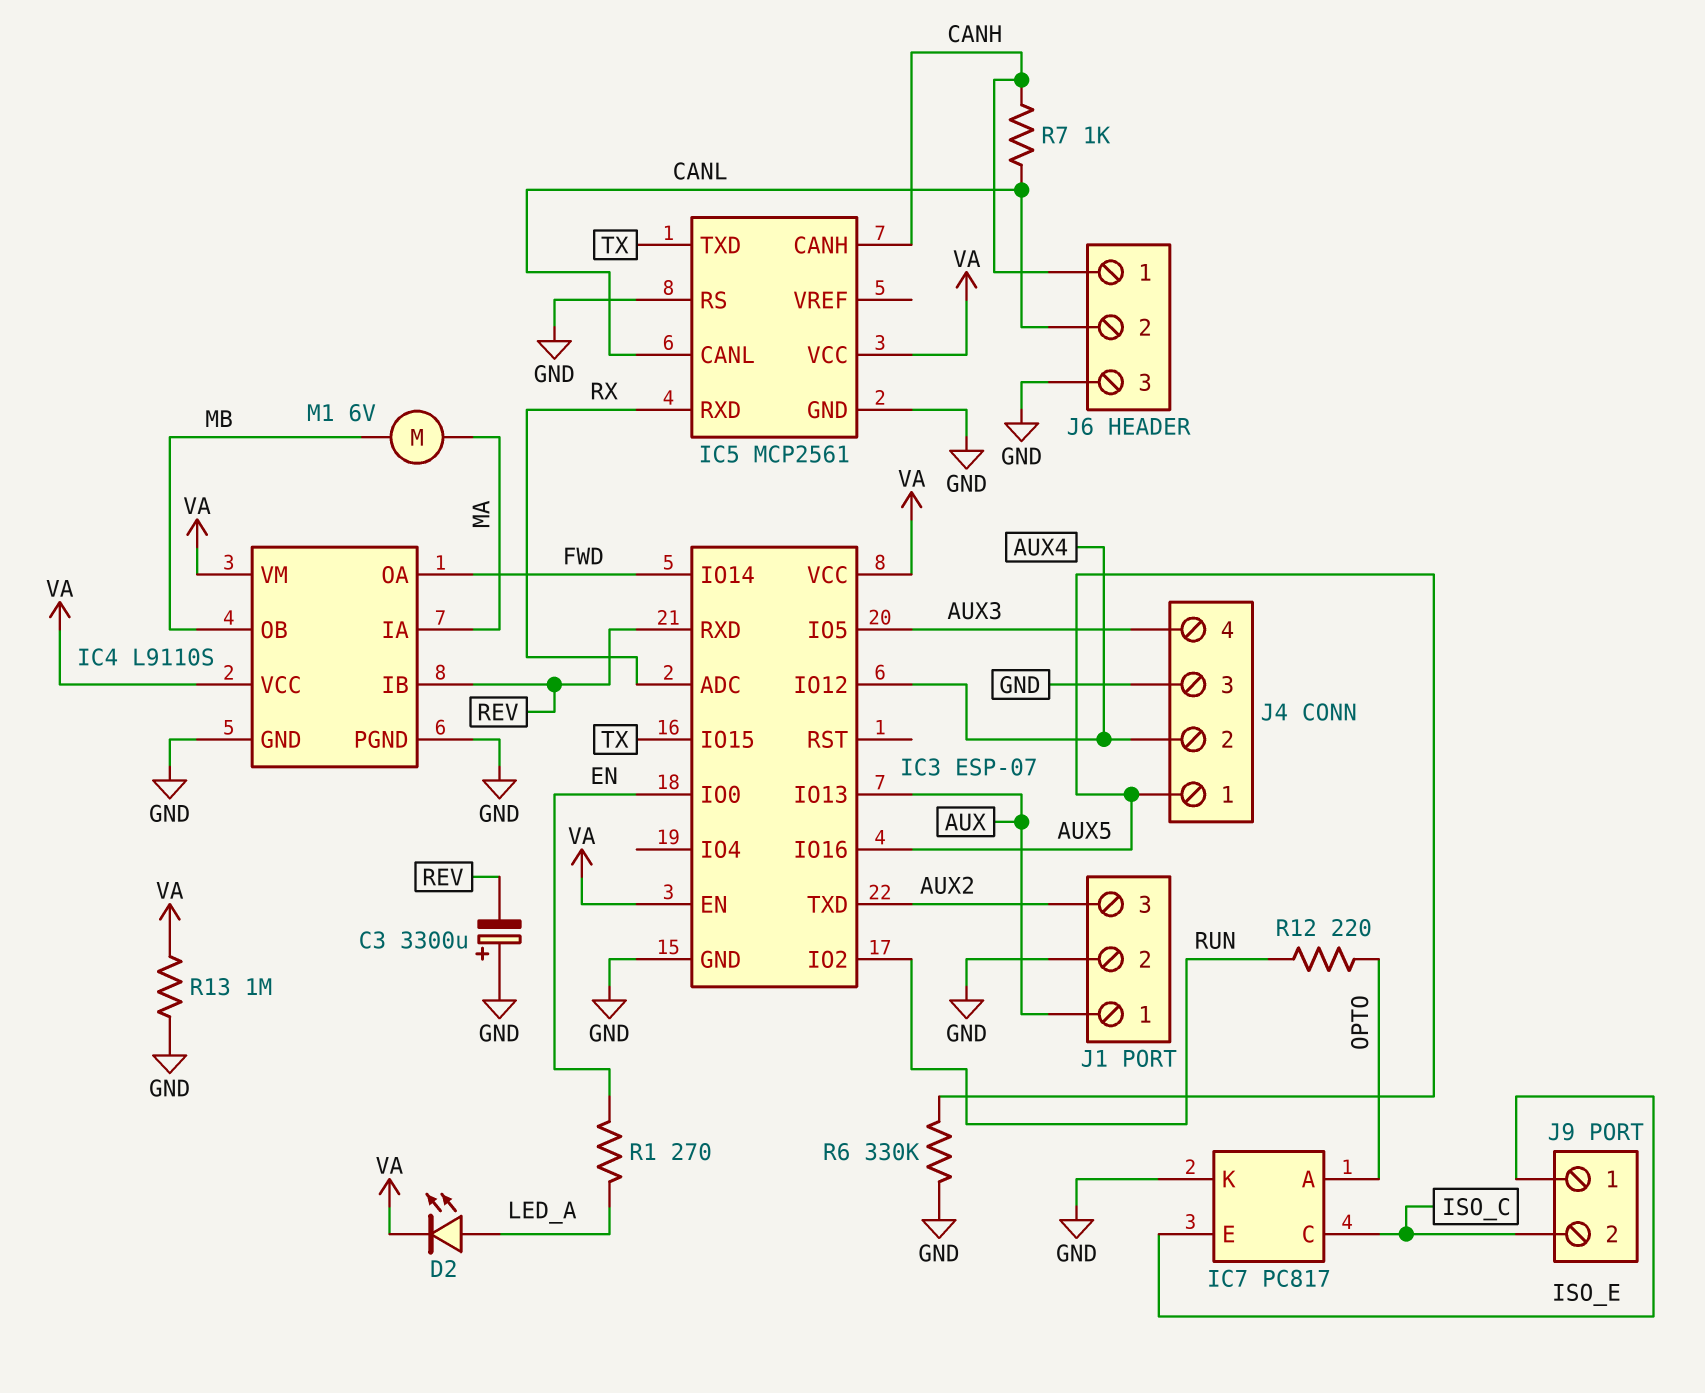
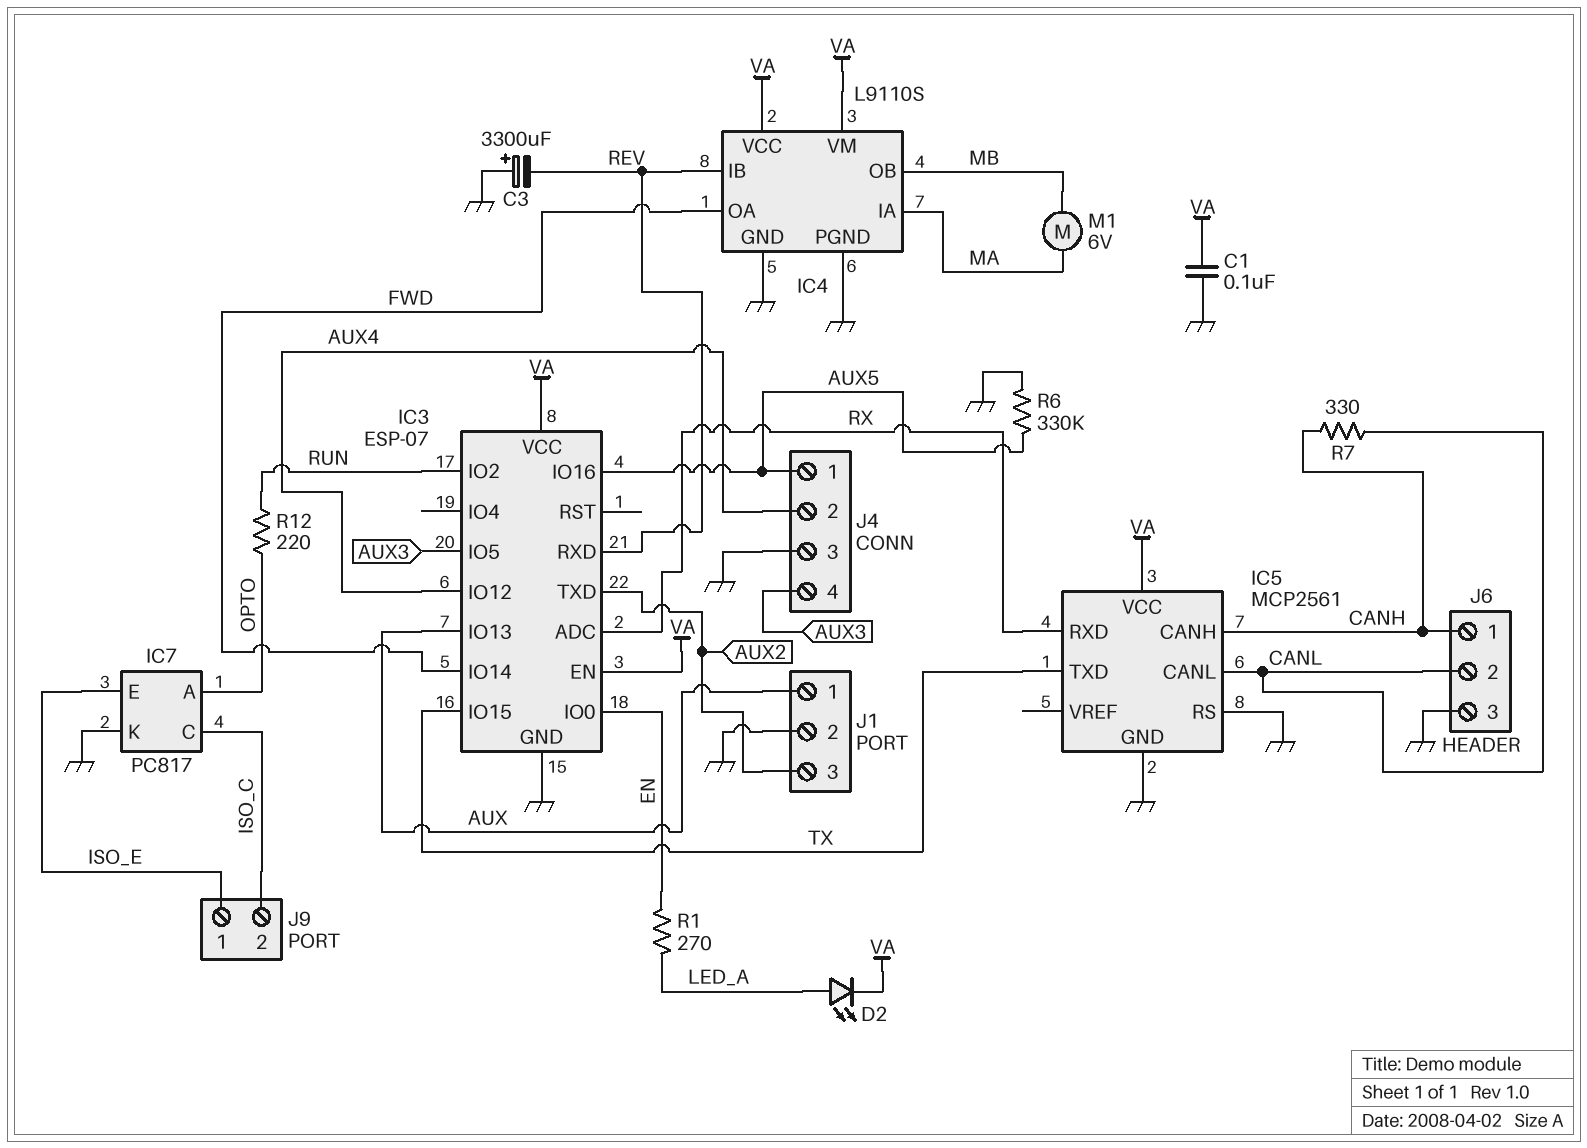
C1: none -> 100nF (GND, VA)
R7: 1k (CANH, CANL) -> 330 (CANH, CANL)
R13: 1M (GND, VA) -> none

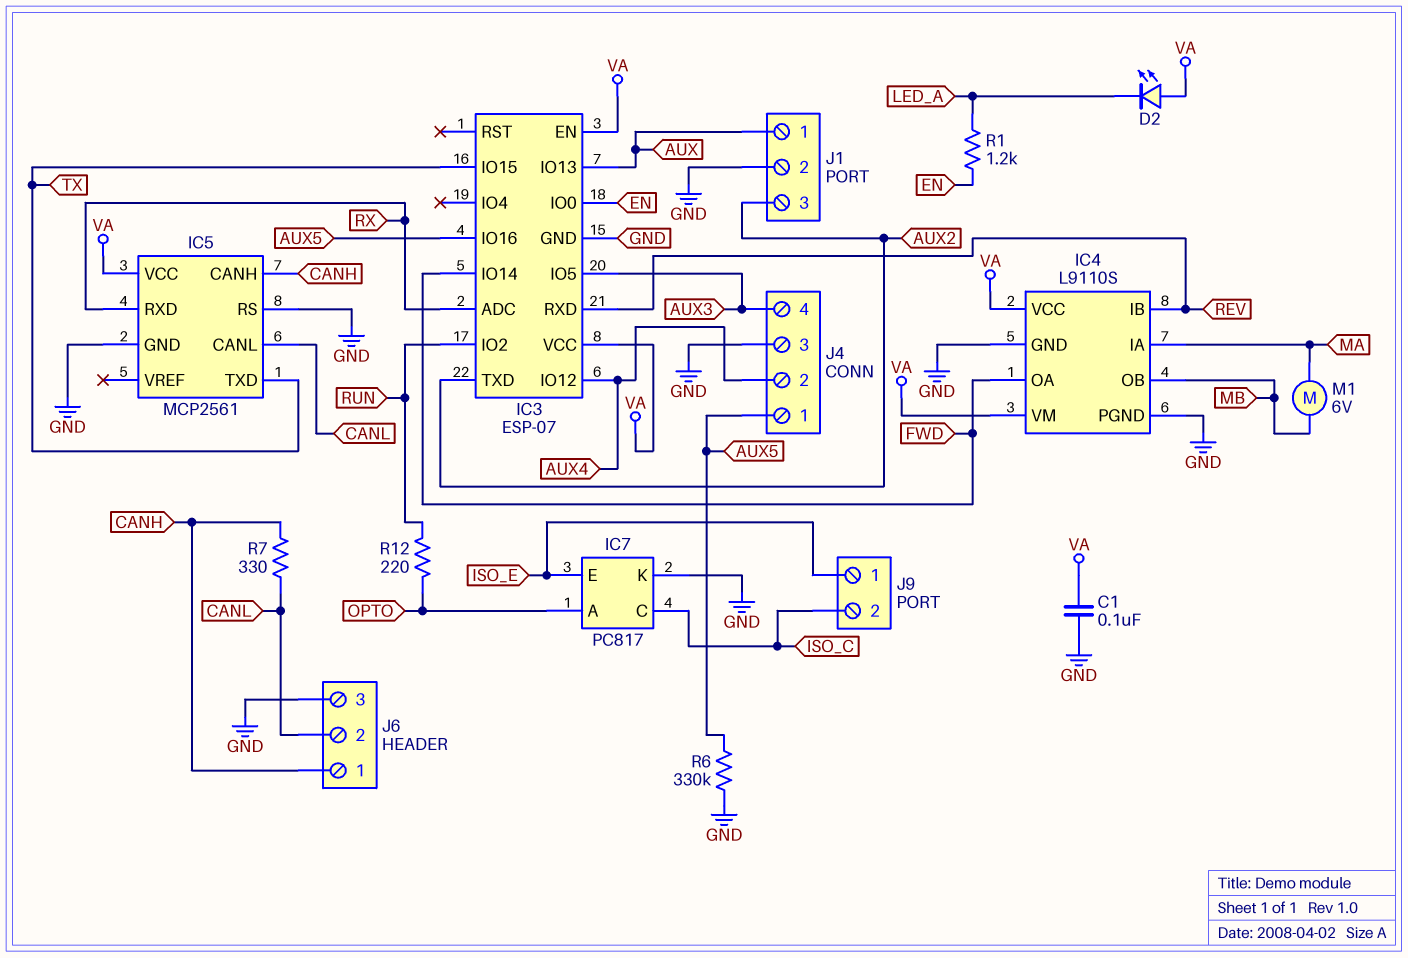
C3: 3300uF (plus GND, minus REV) -> none
D2: LED (A LED_A, K VA) -> LED (A VA, K LED_A)
R1: 270 (EN, LED_A) -> 1.2k (EN, LED_A)

